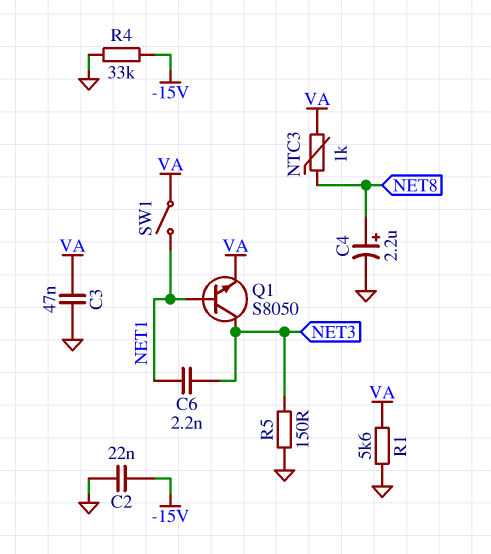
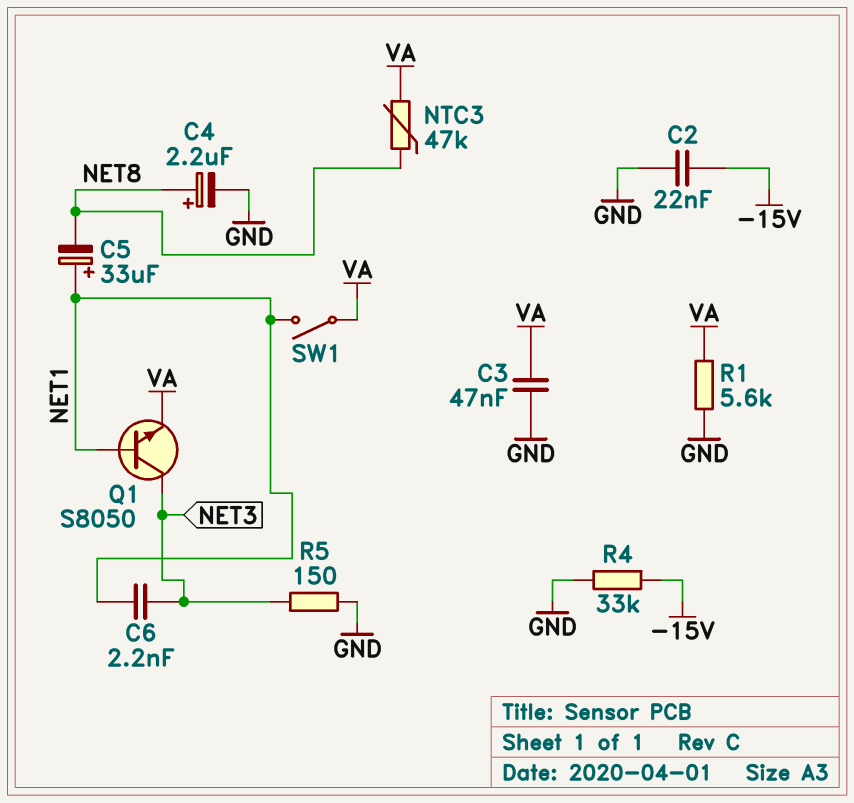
C5: none -> 33uF (plus NET1, minus NET8)
NTC3: 1k (NET8, VA) -> 47k (NET8, VA)

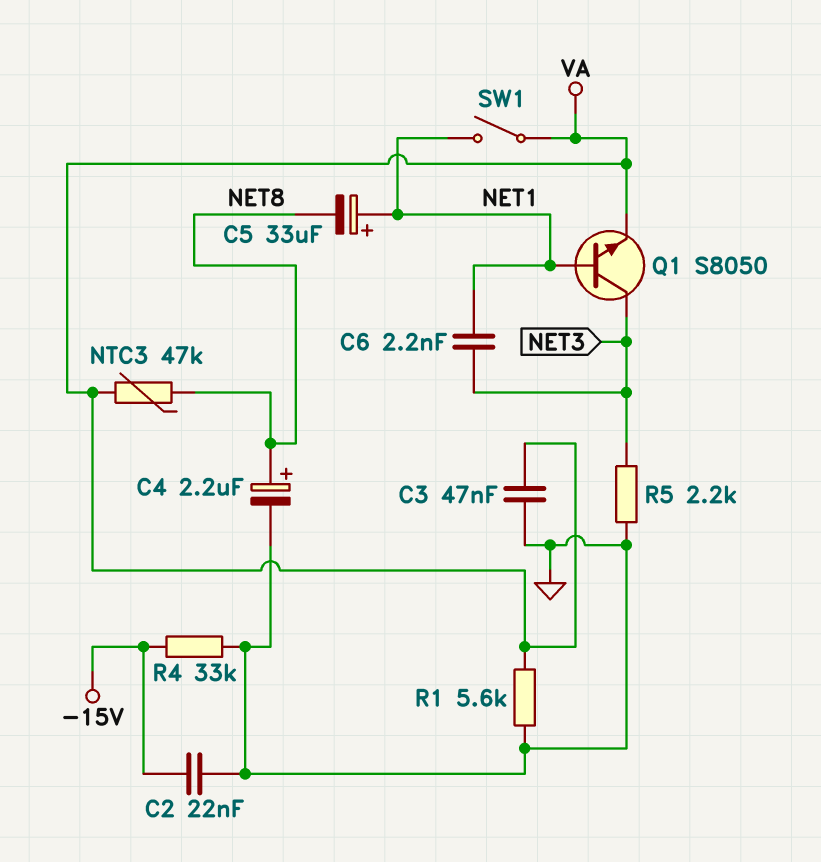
R5: 150 (GND, NET3) -> 2.2k (GND, NET3)

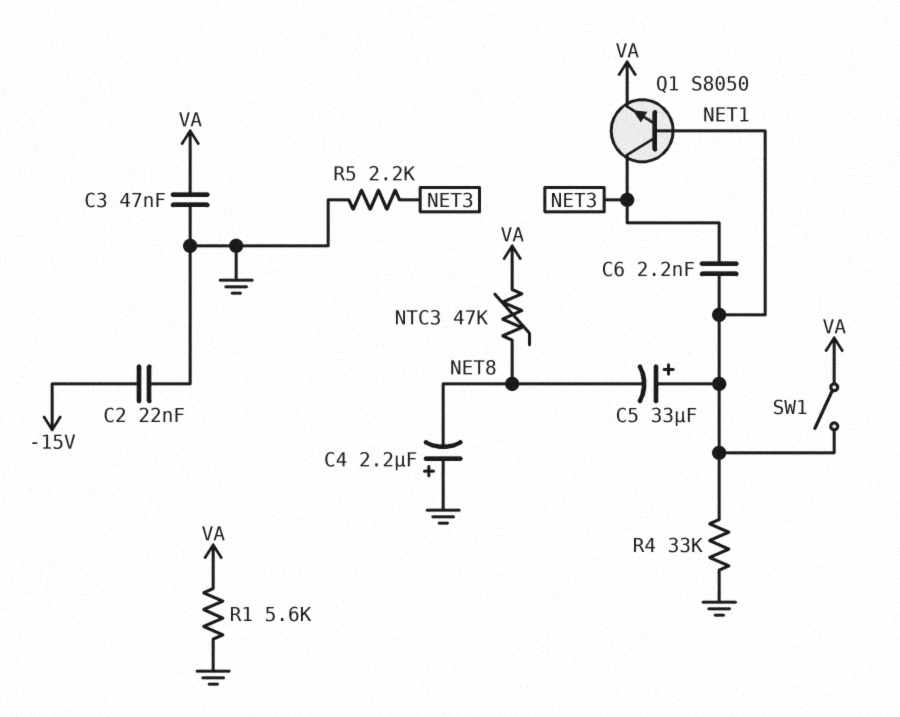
C4: 2.2uF (plus NET8, minus GND) -> 2.2uF (plus GND, minus NET8)
R4: 33k (-15V, GND) -> 33k (GND, NET1)

